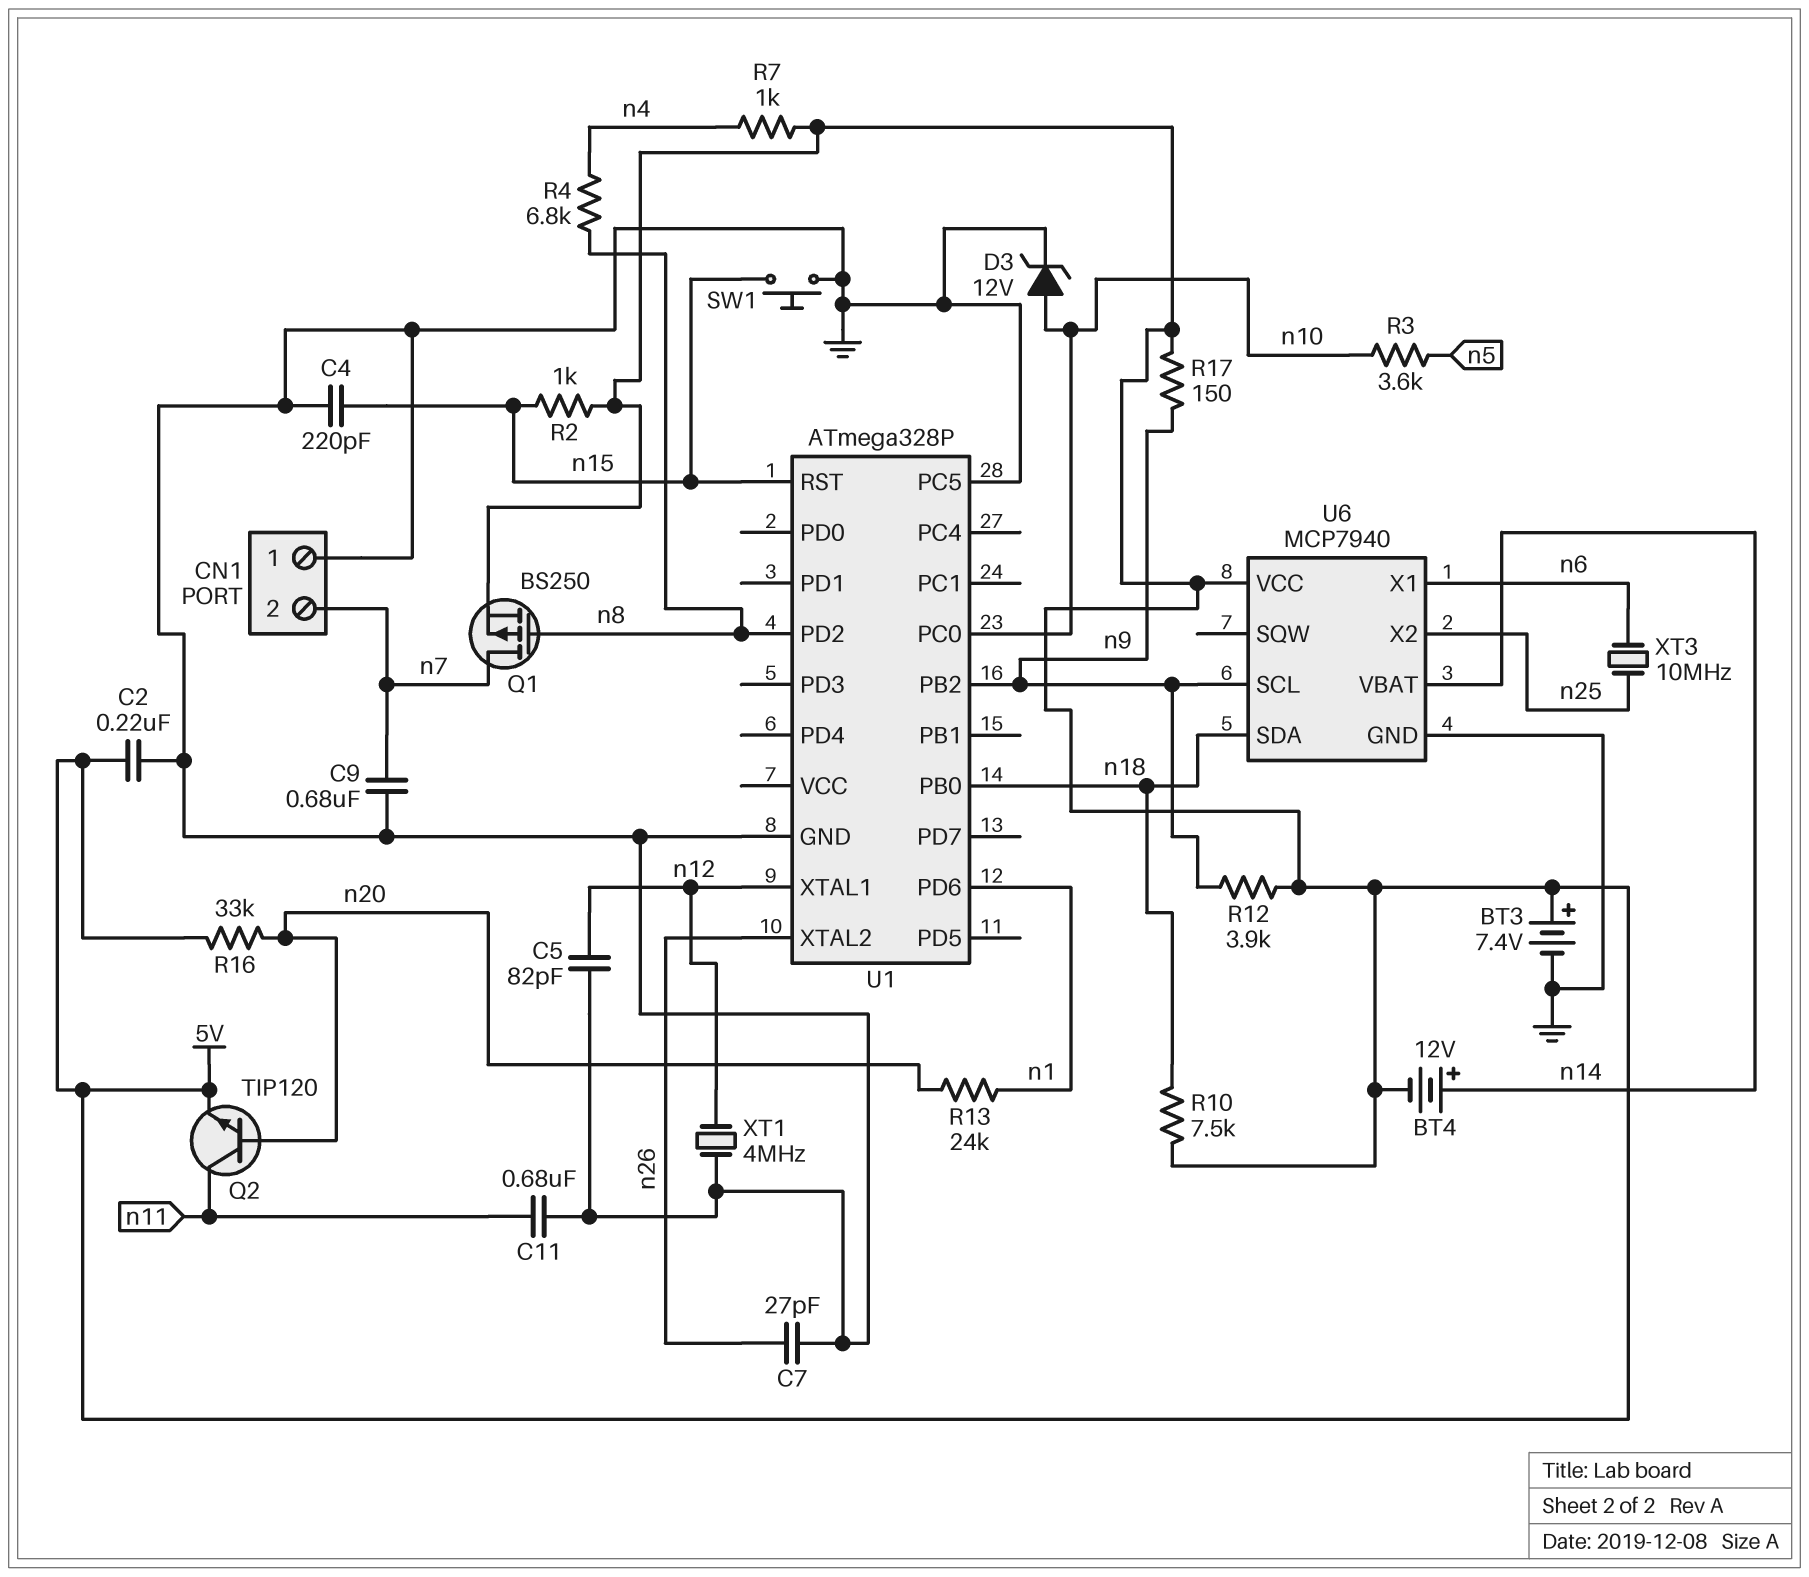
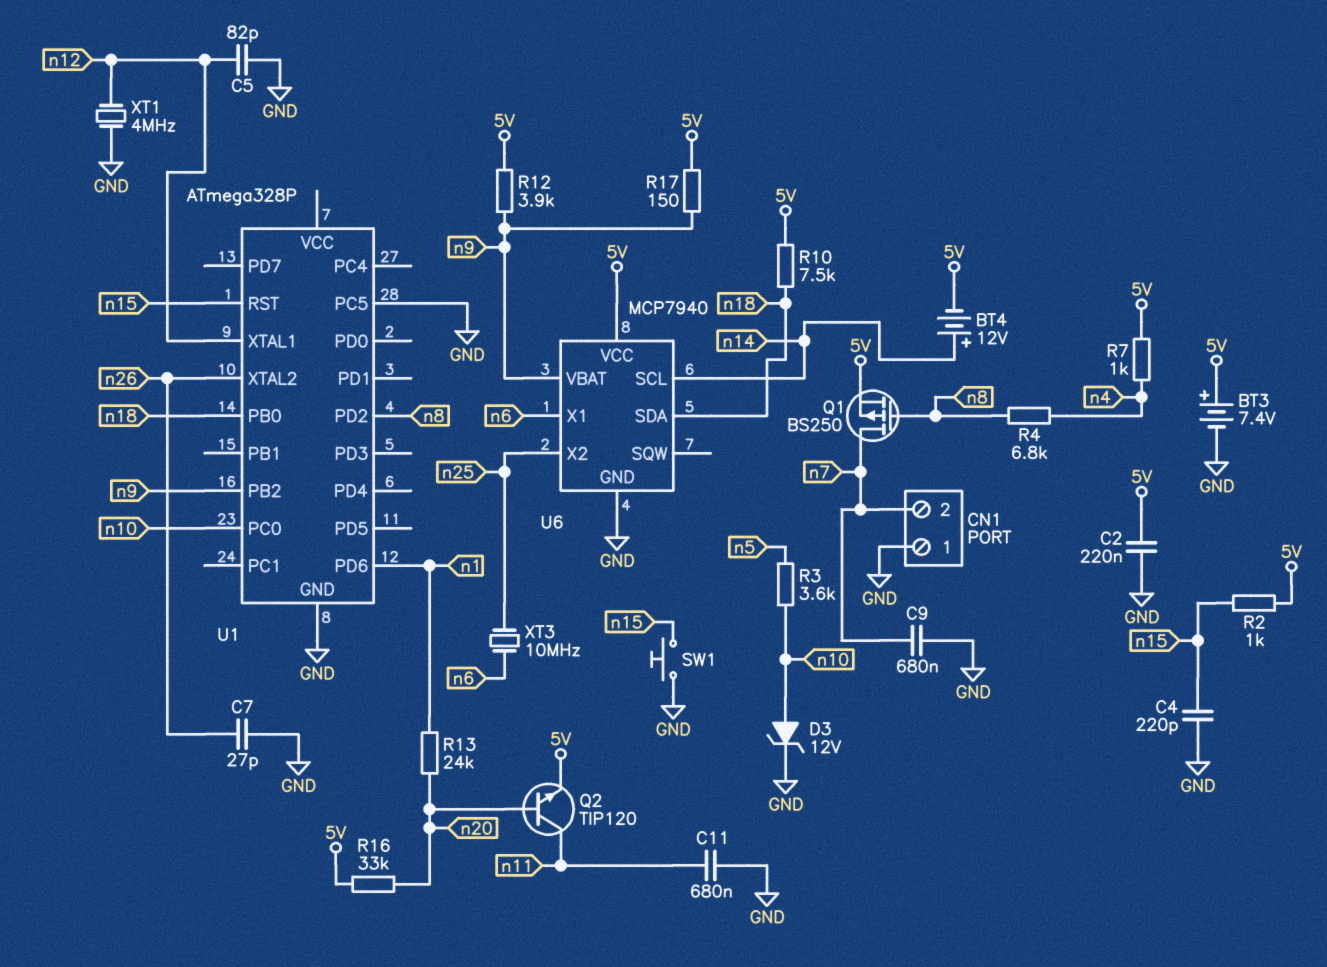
U6 pin SCL: n9 -> n14
U6 pin VBAT: n14 -> n9

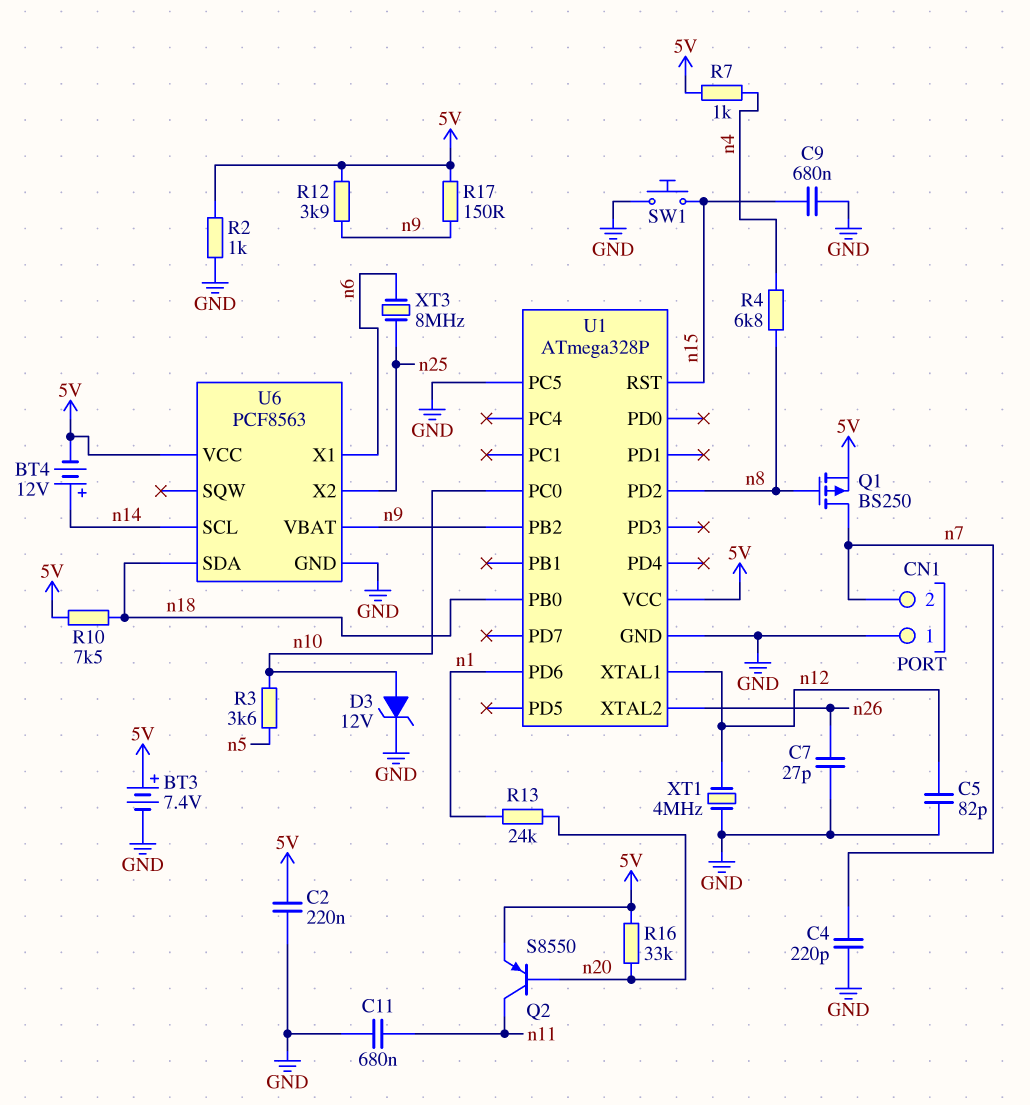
C4: 220pF (GND, n15) -> 220pF (GND, n7)
C9: 680nF (GND, n7) -> 680nF (GND, n15)
Q2: NPN TIP120 (B n20, C n11, E 5V) -> PNP S8550 (B n20, C n11, E 5V)
R2: 1k (5V, n15) -> 1k (5V, GND)
U1 pin VCC: none -> 5V
U6: MCP7940 -> PCF8563
XT3: 10MHz (n6, n25) -> 8MHz (n6, n25)

